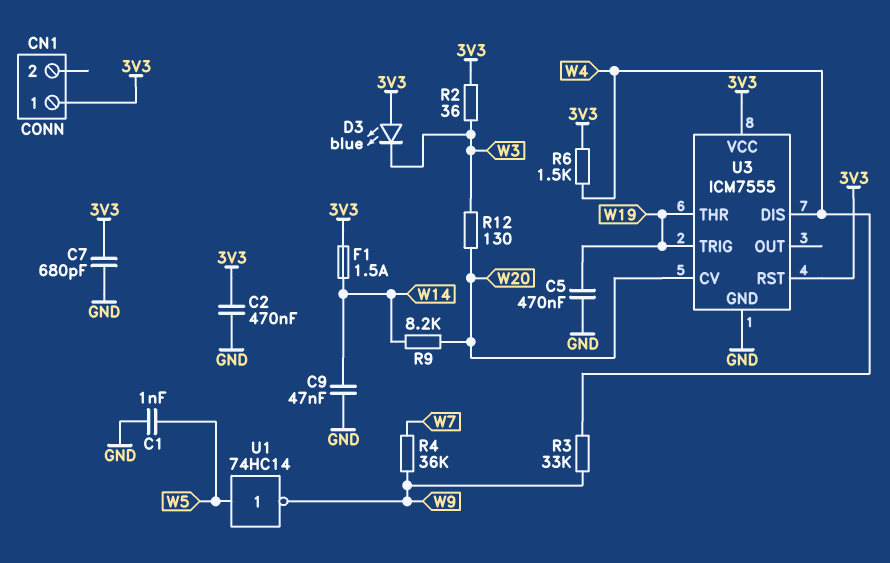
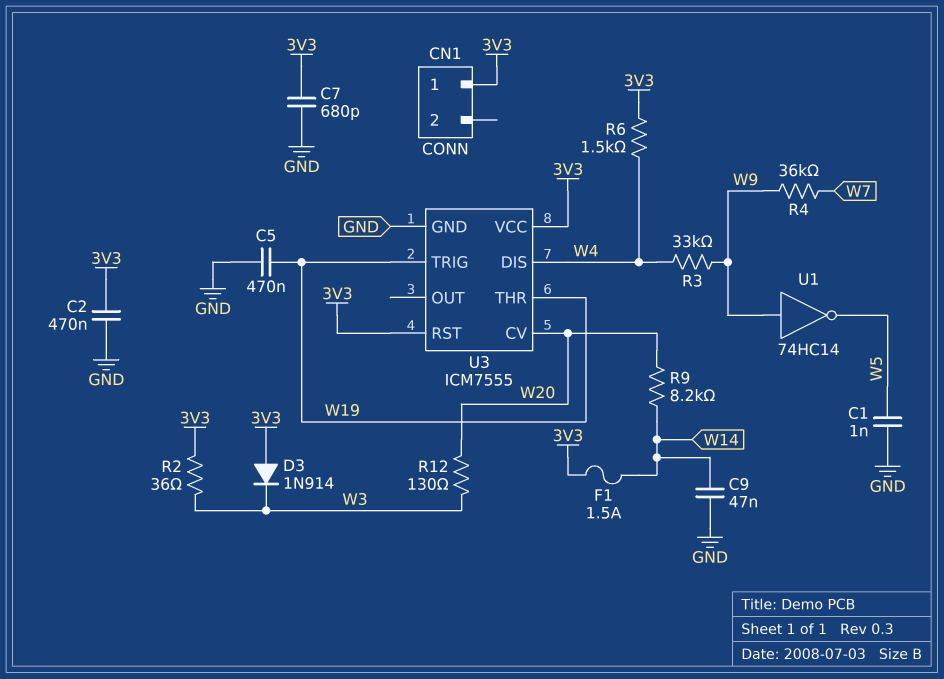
D3: LED blue (A 3V3, K W3) -> diode 1N914 (A 3V3, K W3)
U1: NOT 74HC14 (in W5, out W9) -> NOT 74HC14 (in W9, out W5)

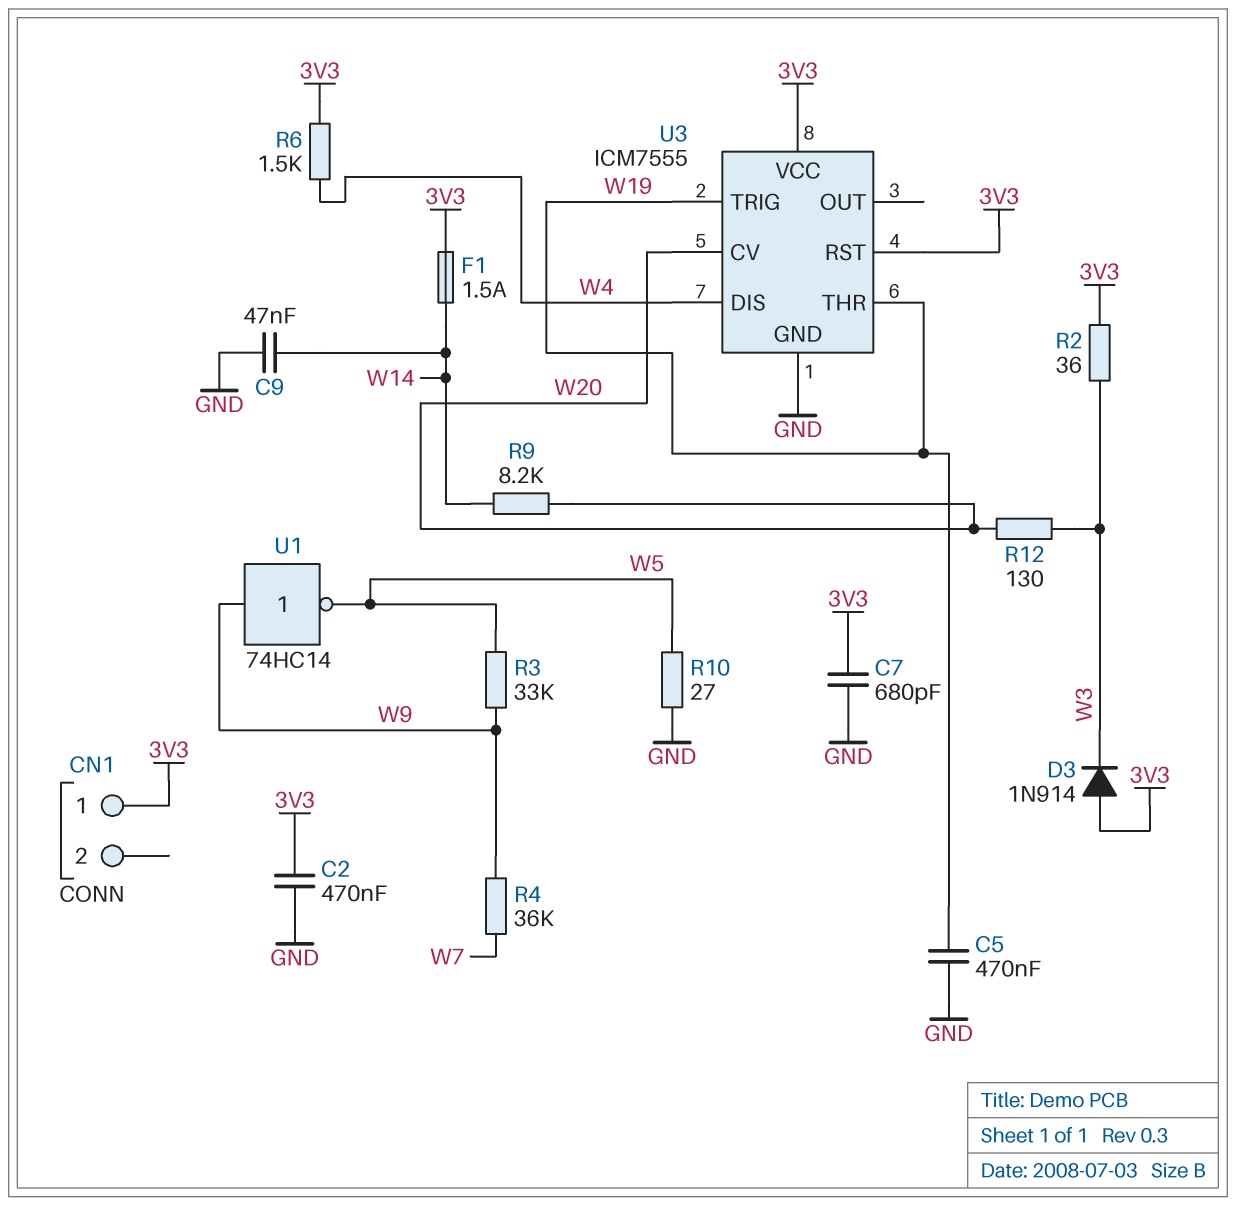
C1: 1nF (GND, W5) -> none
R3: 33k (W4, W9) -> 33k (W5, W9)
R10: none -> 27 (GND, W5)

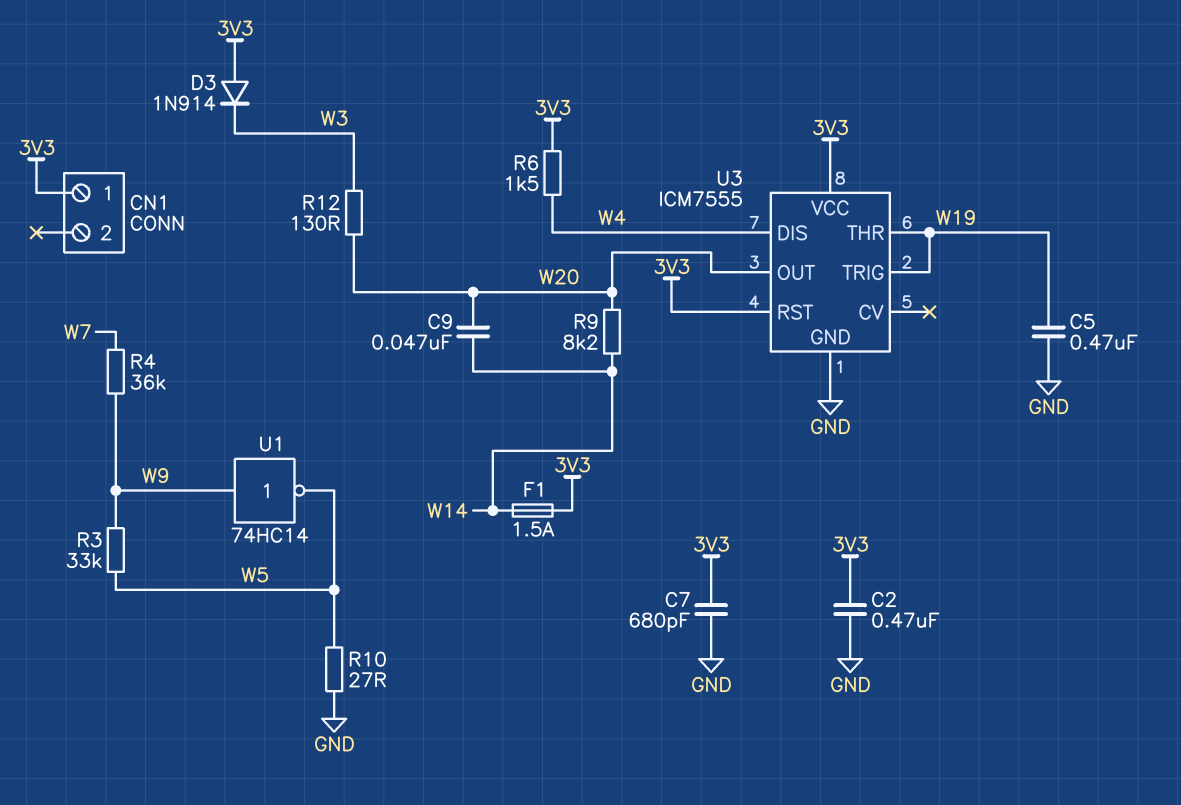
C9: 47nF (GND, W14) -> 47nF (W14, W20)
R2: 36 (3V3, W3) -> none
U3 pin CV: W20 -> none
U3 pin OUT: none -> W20

